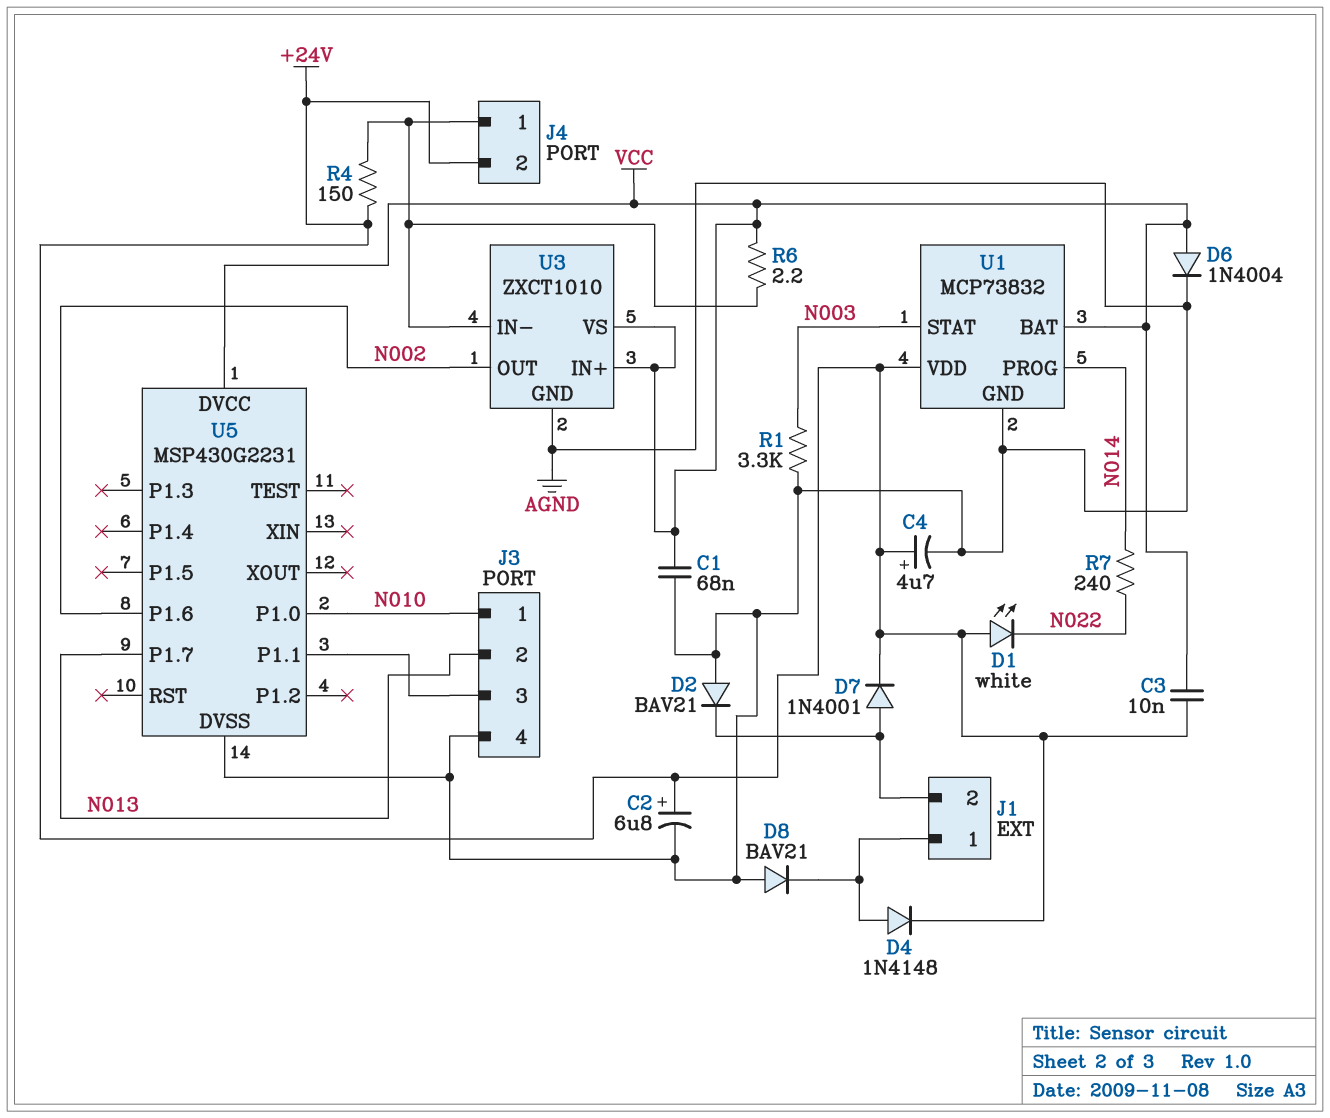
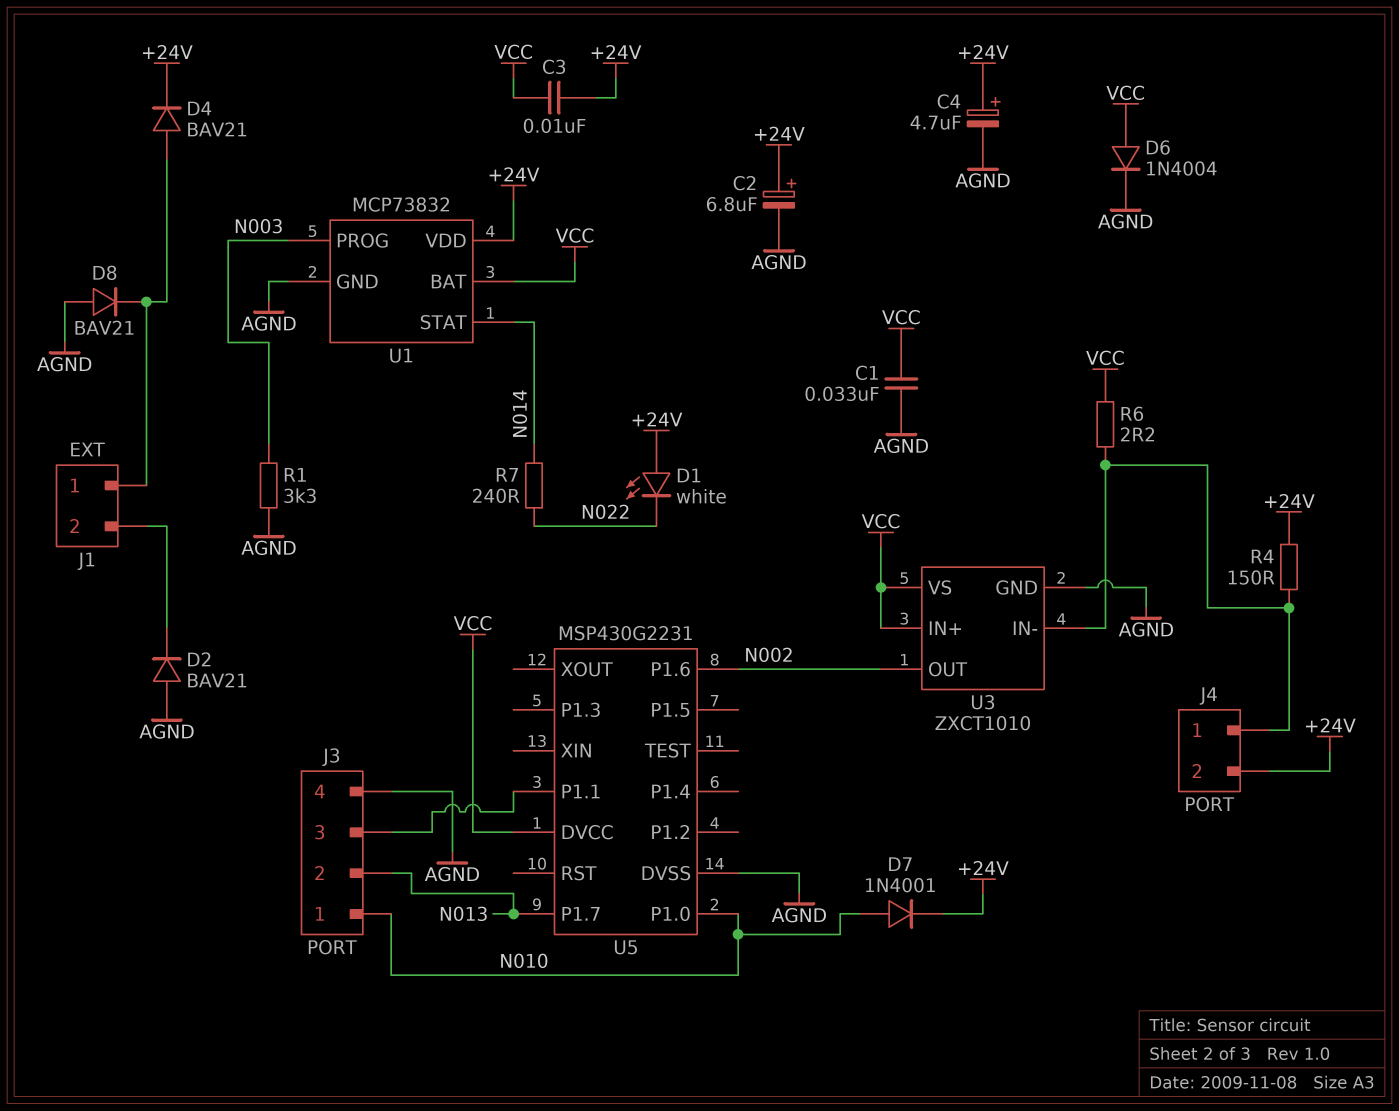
C1: 68nF (AGND, VCC) -> 33nF (AGND, VCC)
D4: diode 1N4148 (A J1/1, K +24V) -> diode BAV21 (A J1/1, K +24V)
D7: diode 1N4001 (A J1/2, K +24V) -> diode 1N4001 (A N010, K +24V)
U1 pin PROG: N014 -> N003
U1 pin STAT: N003 -> N014

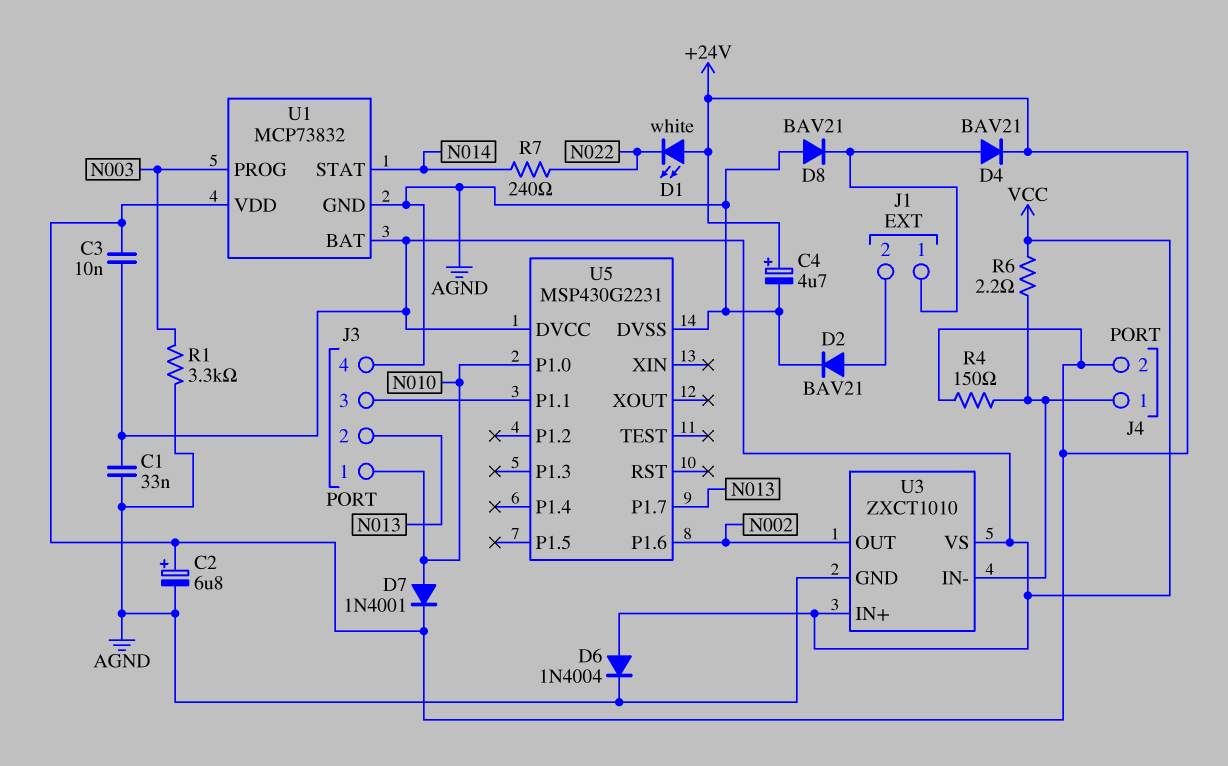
D2: diode BAV21 (A AGND, K J1/2) -> diode BAV21 (A J1/2, K AGND)

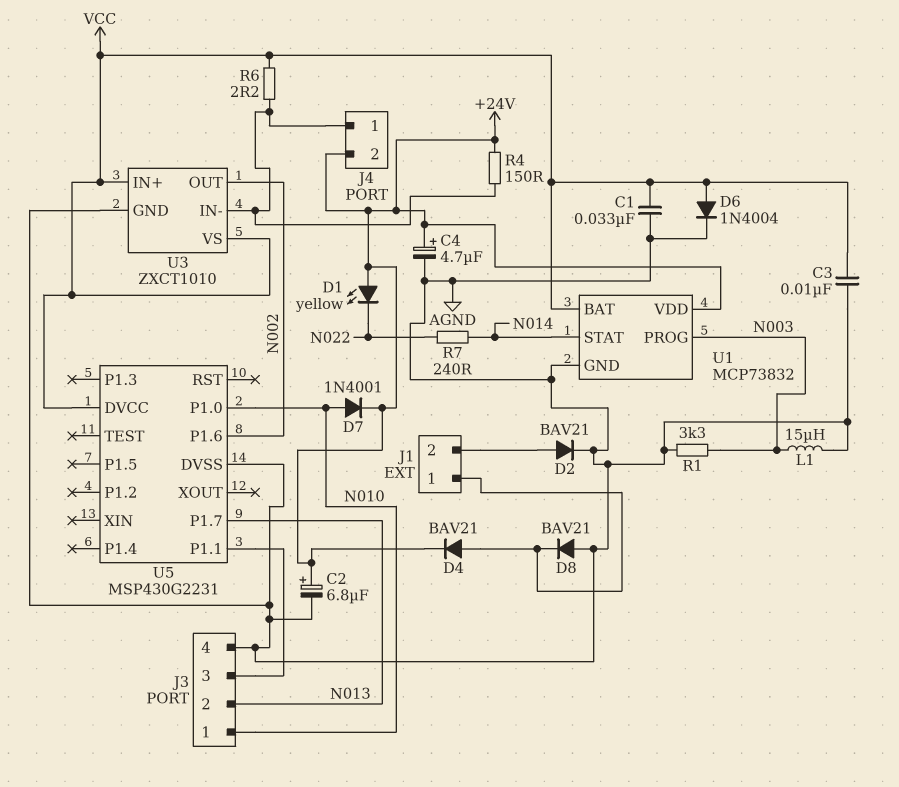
C3: 10nF (+24V, VCC) -> 10nF (AGND, VCC)
D1: LED white (A +24V, K N022) -> LED yellow (A +24V, K N022)
L1: none -> 15uH (AGND, N003)

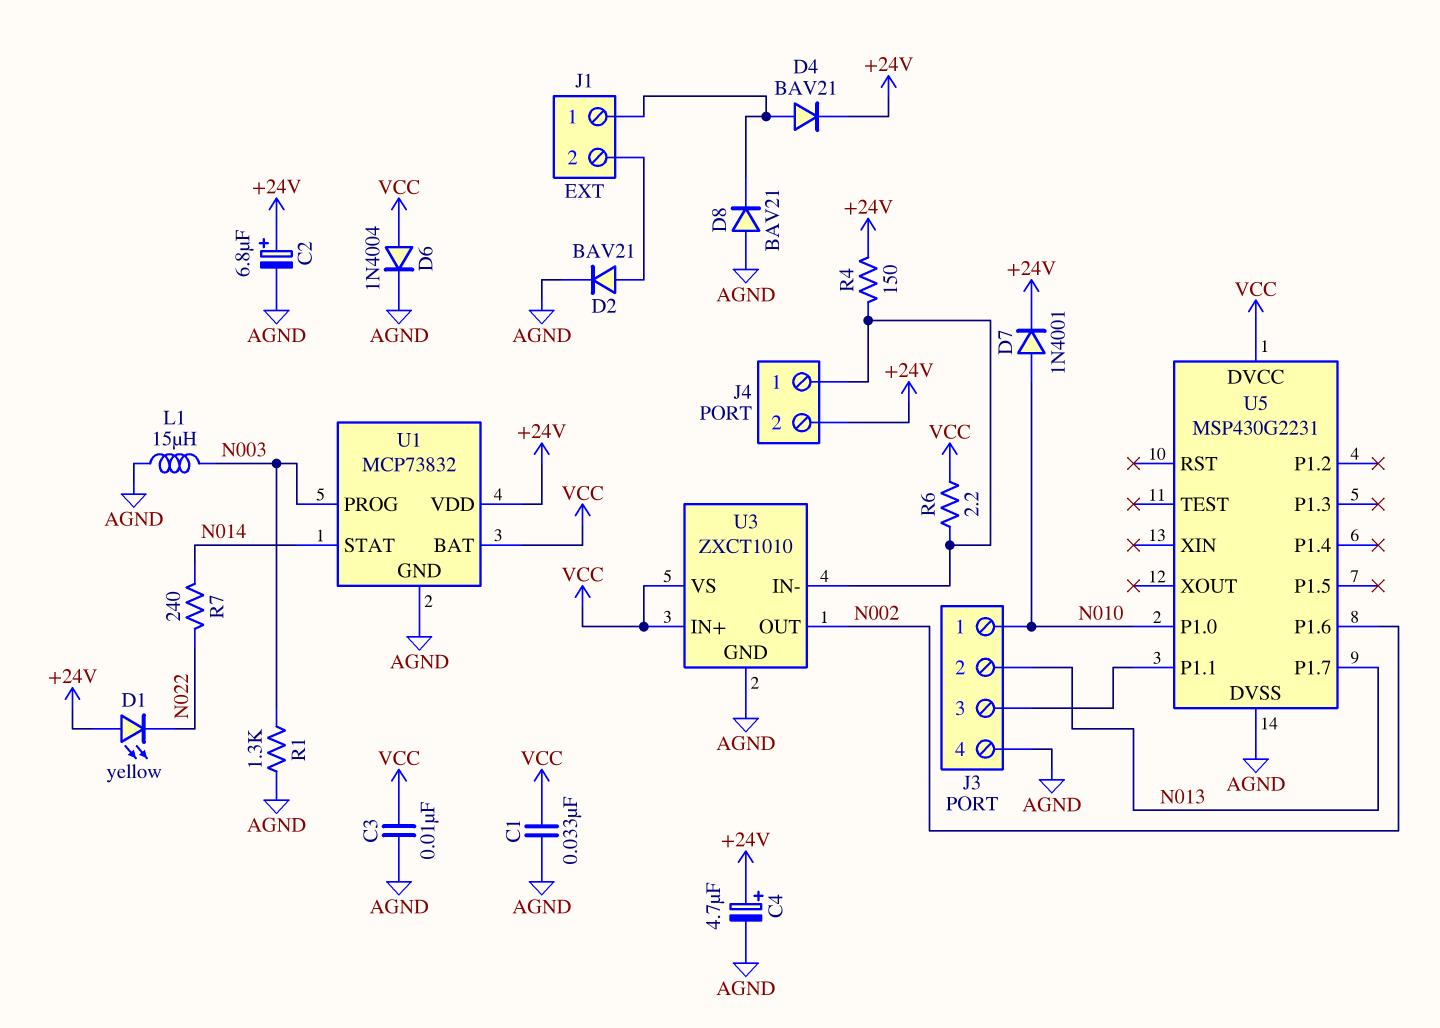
R1: 3.3k (AGND, N003) -> 1.3k (AGND, N003)

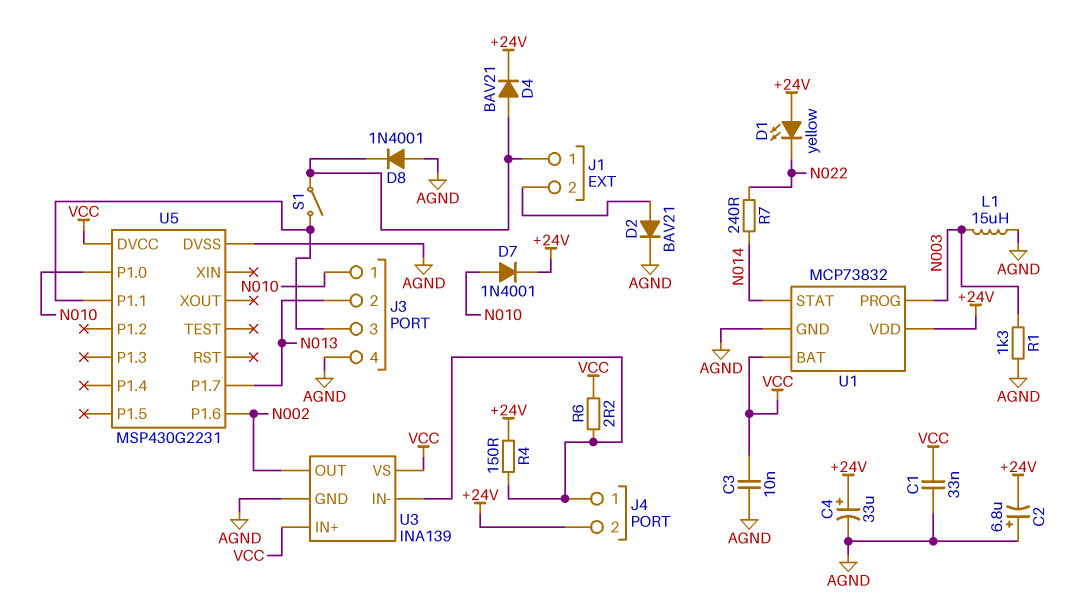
C2: 6.8uF (plus +24V, minus AGND) -> 6.8uF (plus AGND, minus +24V)
C4: 4.7uF (plus +24V, minus AGND) -> 33uF (plus +24V, minus AGND)
D6: diode 1N4004 (A VCC, K AGND) -> none
D8: diode BAV21 (A AGND, K J1/1) -> diode 1N4001 (A AGND, K J1/1)
S1: none -> switch (J1/1, J3/3)
U3: ZXCT1010 -> INA139

